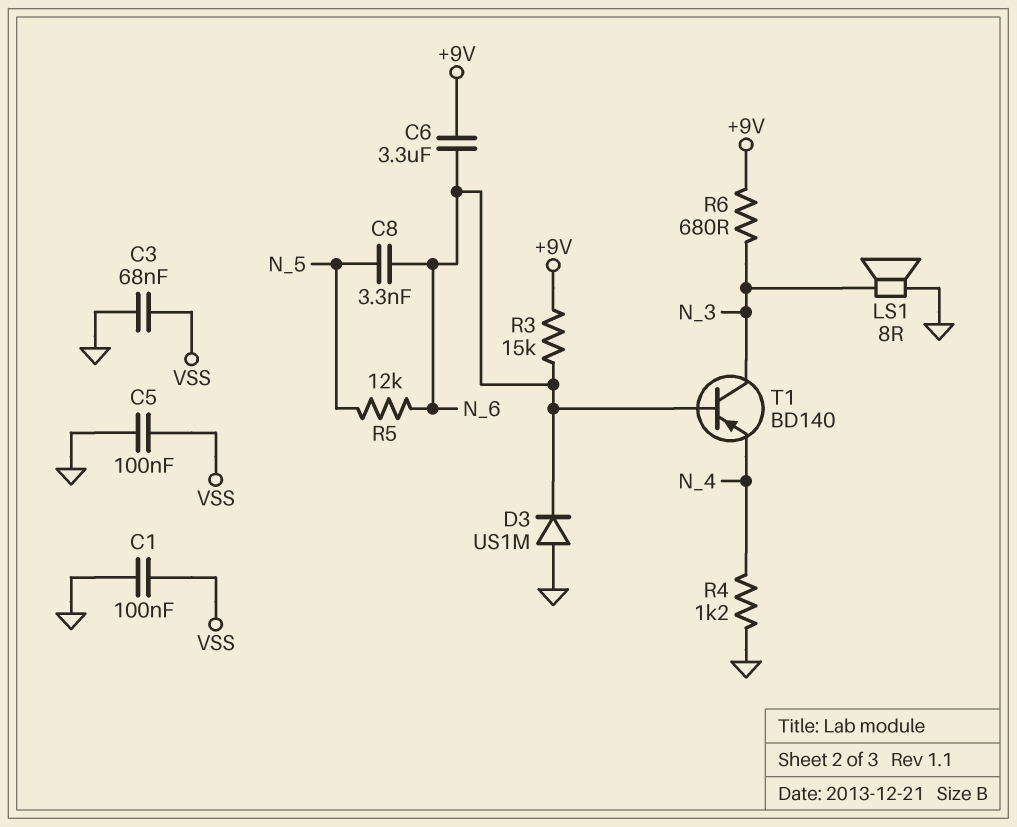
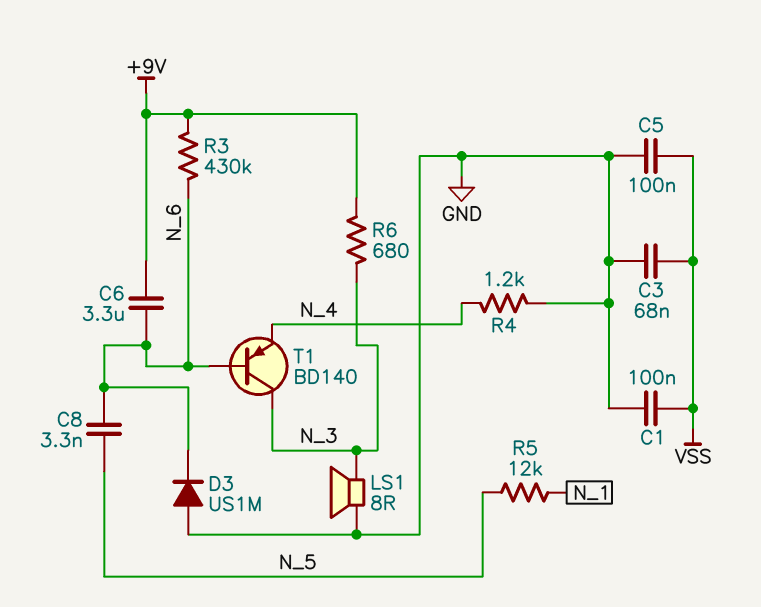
R3: 15k (+9V, N_6) -> 430k (+9V, N_6)
R5: 12k (N_5, N_6) -> 12k (N_1, N_5)

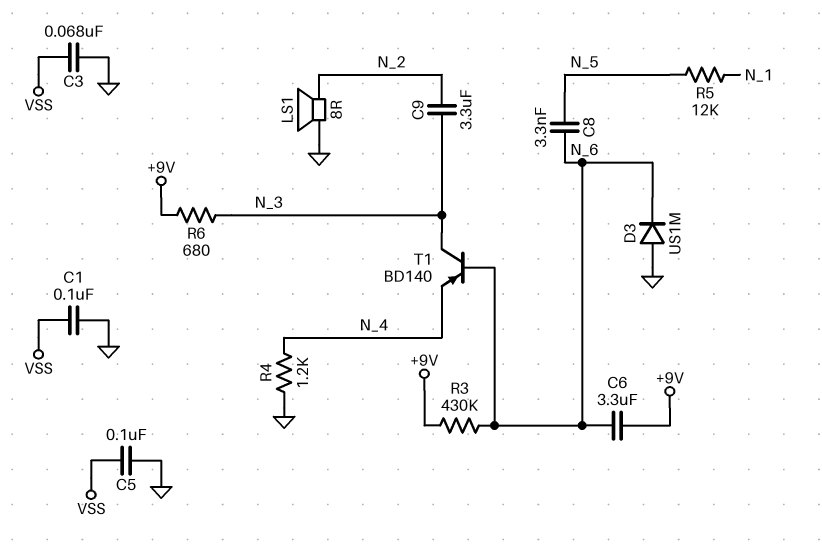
C9: none -> 3.3uF (N_2, N_3)
LS1: speaker 8R (GND, N_3) -> speaker 8R (GND, N_2)

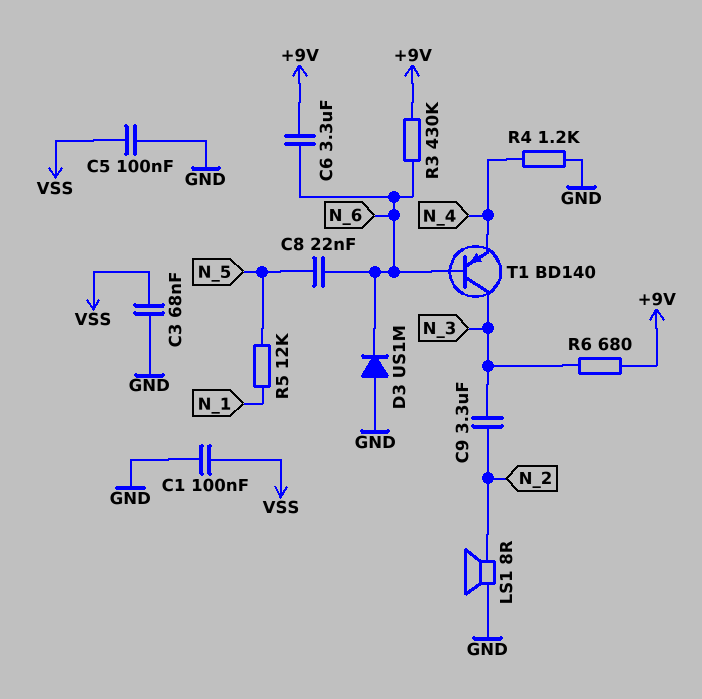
C8: 3.3nF (N_5, N_6) -> 22nF (N_5, N_6)

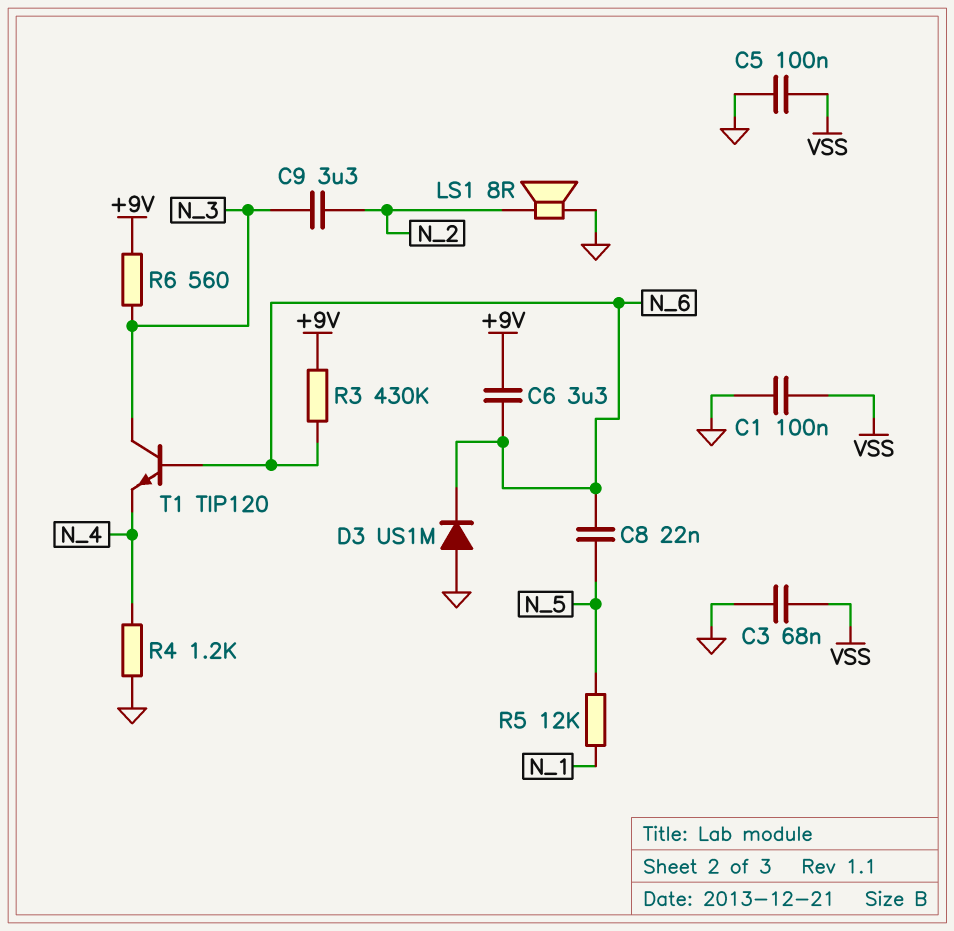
R6: 680 (+9V, N_3) -> 560 (+9V, N_3)
T1: PNP BD140 (B N_6, C N_3, E N_4) -> NPN TIP120 (B N_6, C N_3, E N_4)

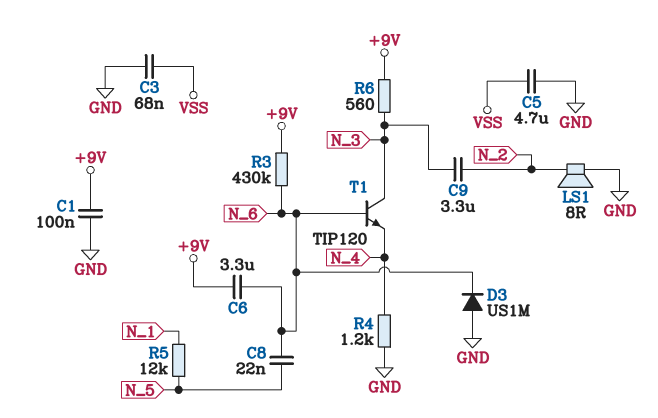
C1: 100nF (GND, VSS) -> 100nF (+9V, GND)
C5: 100nF (GND, VSS) -> 4.7uF (GND, VSS)

